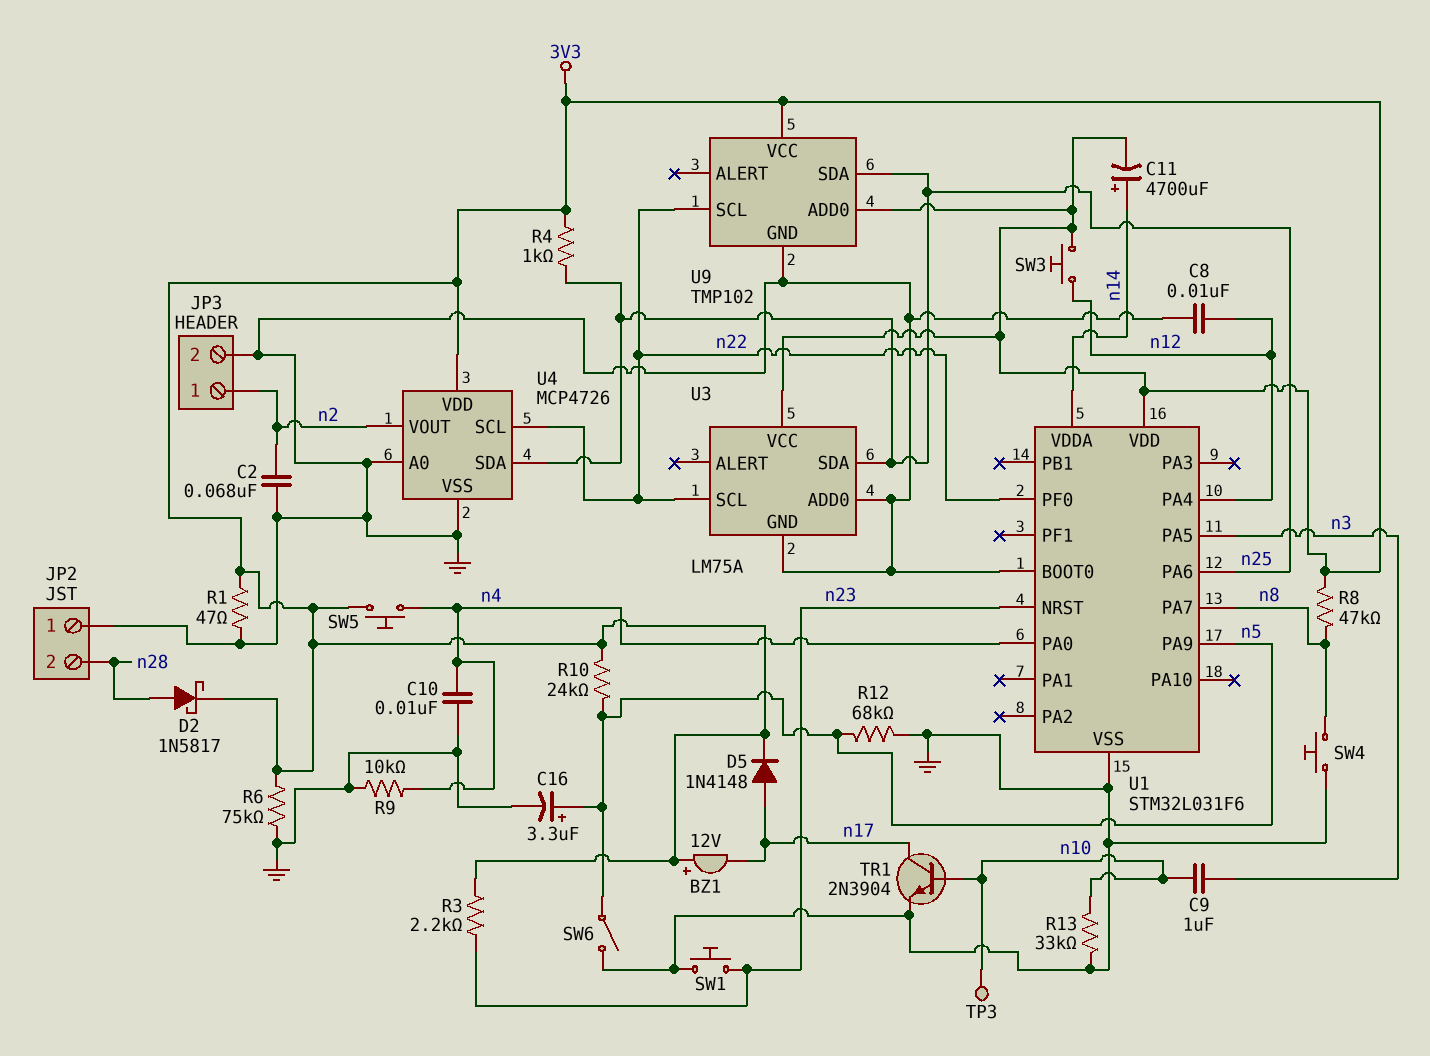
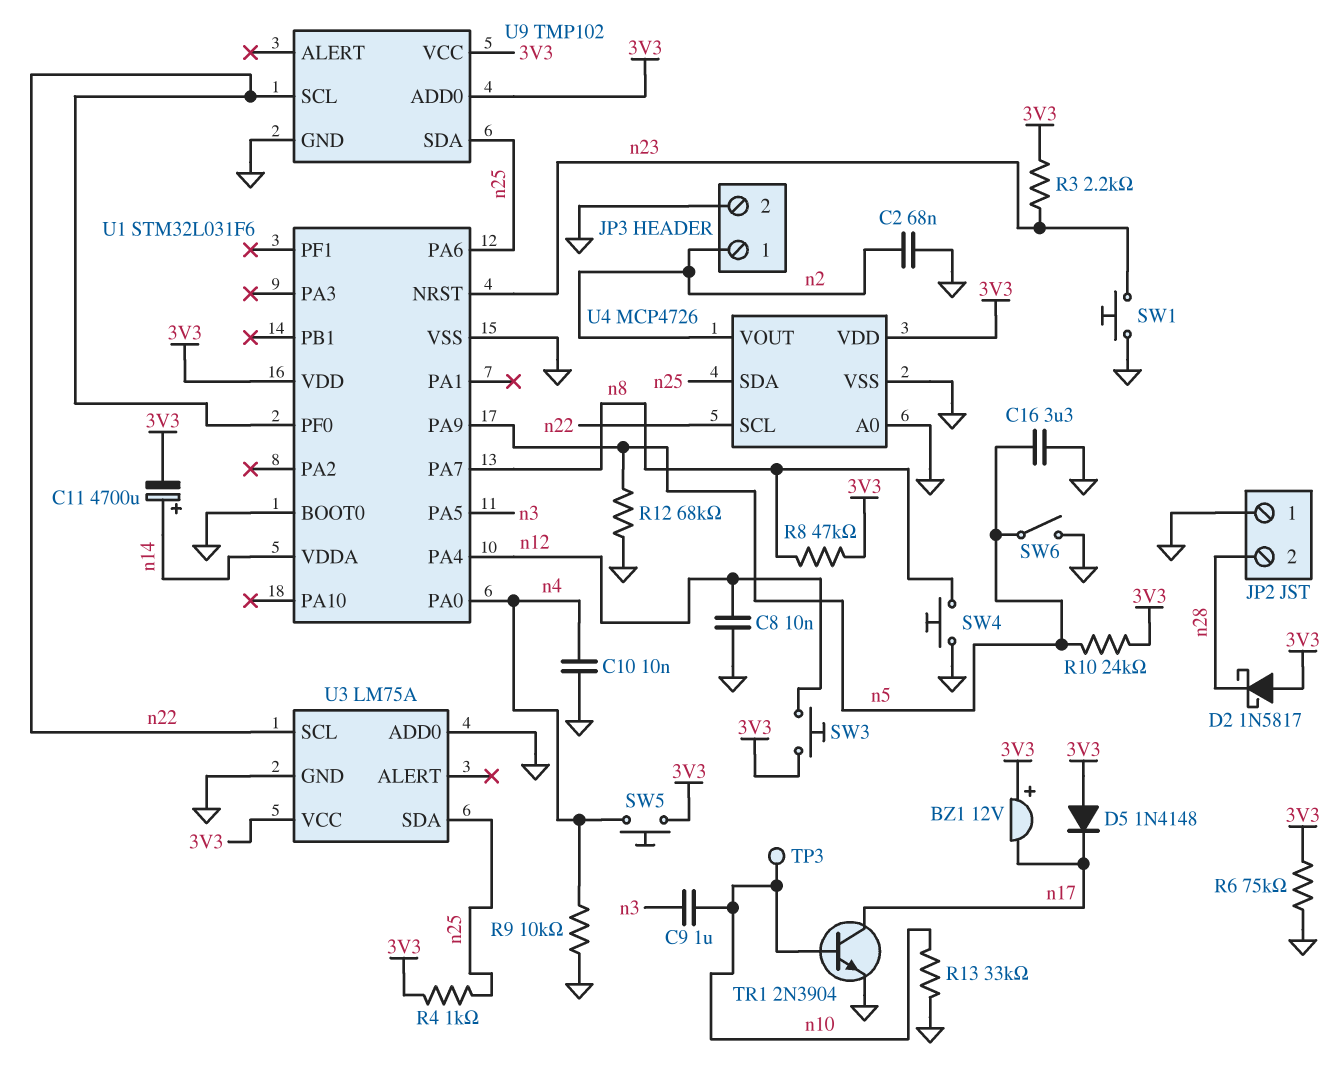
C16: 3.3uF (plus n5, minus GND) -> 3.3uF (GND, n5)
D2: schottky 1N5817 (A n28, K 3V3) -> schottky 1N5817 (A 3V3, K n28)
D5: diode 1N4148 (A n17, K 3V3) -> diode 1N4148 (A 3V3, K n17)
R1: 47 (3V3, GND) -> none

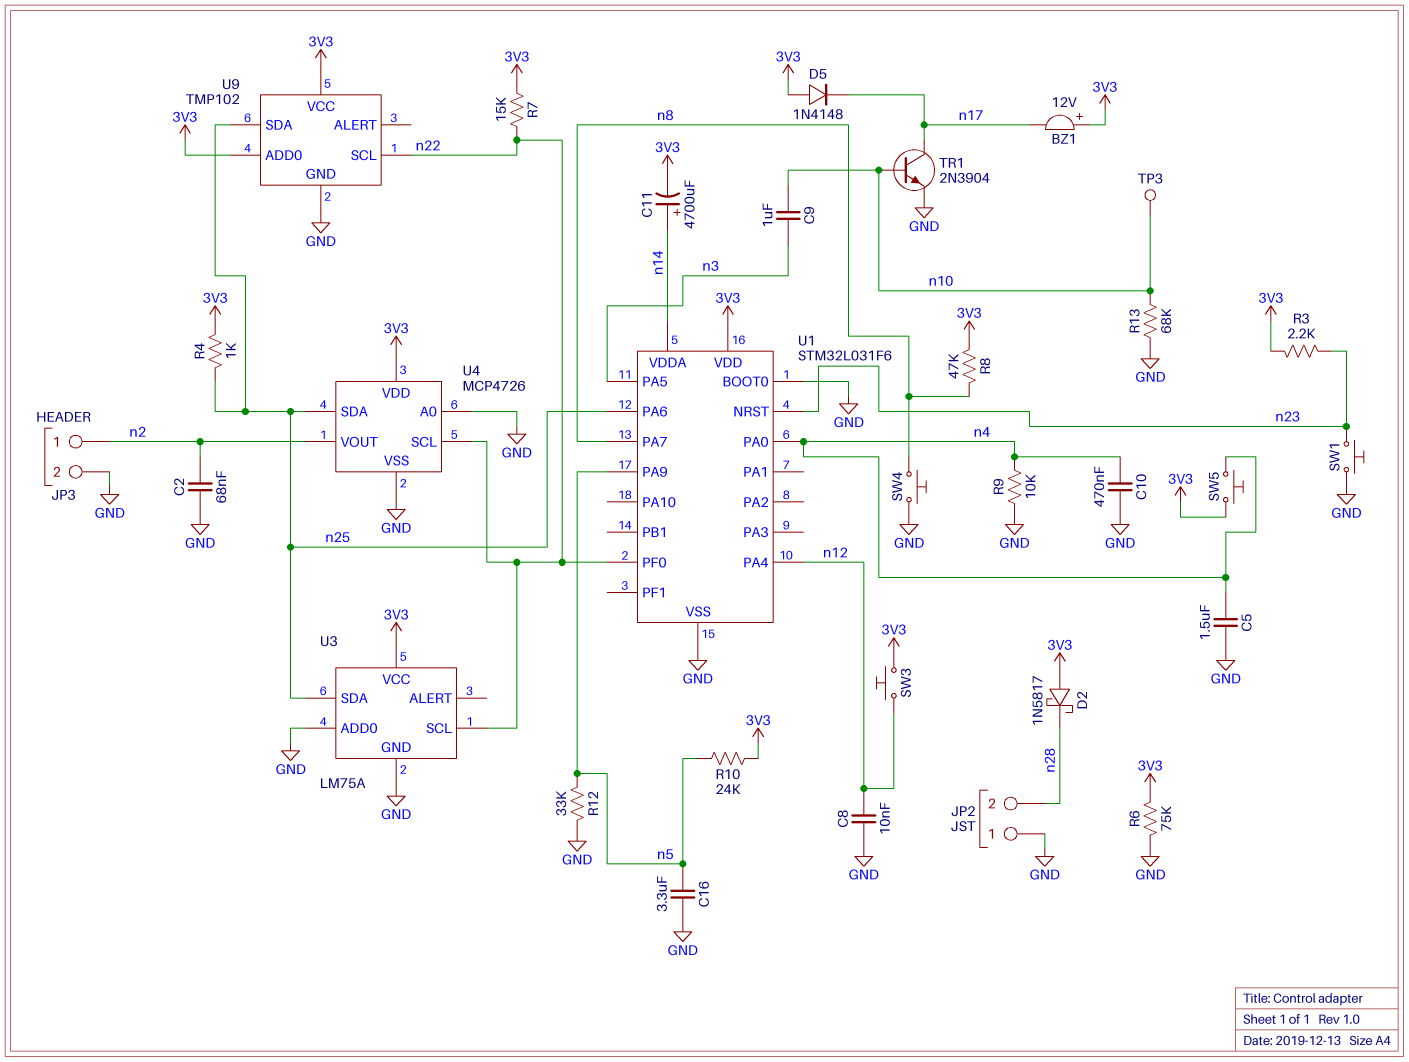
C5: none -> 1.5uF (GND, n4)
C10: 10nF (GND, n4) -> 470nF (GND, n4)
R7: none -> 15k (3V3, n22)
R12: 68k (GND, n5) -> 33k (GND, n5)
R13: 33k (GND, n10) -> 68k (GND, n10)
SW6: switch (GND, n5) -> none

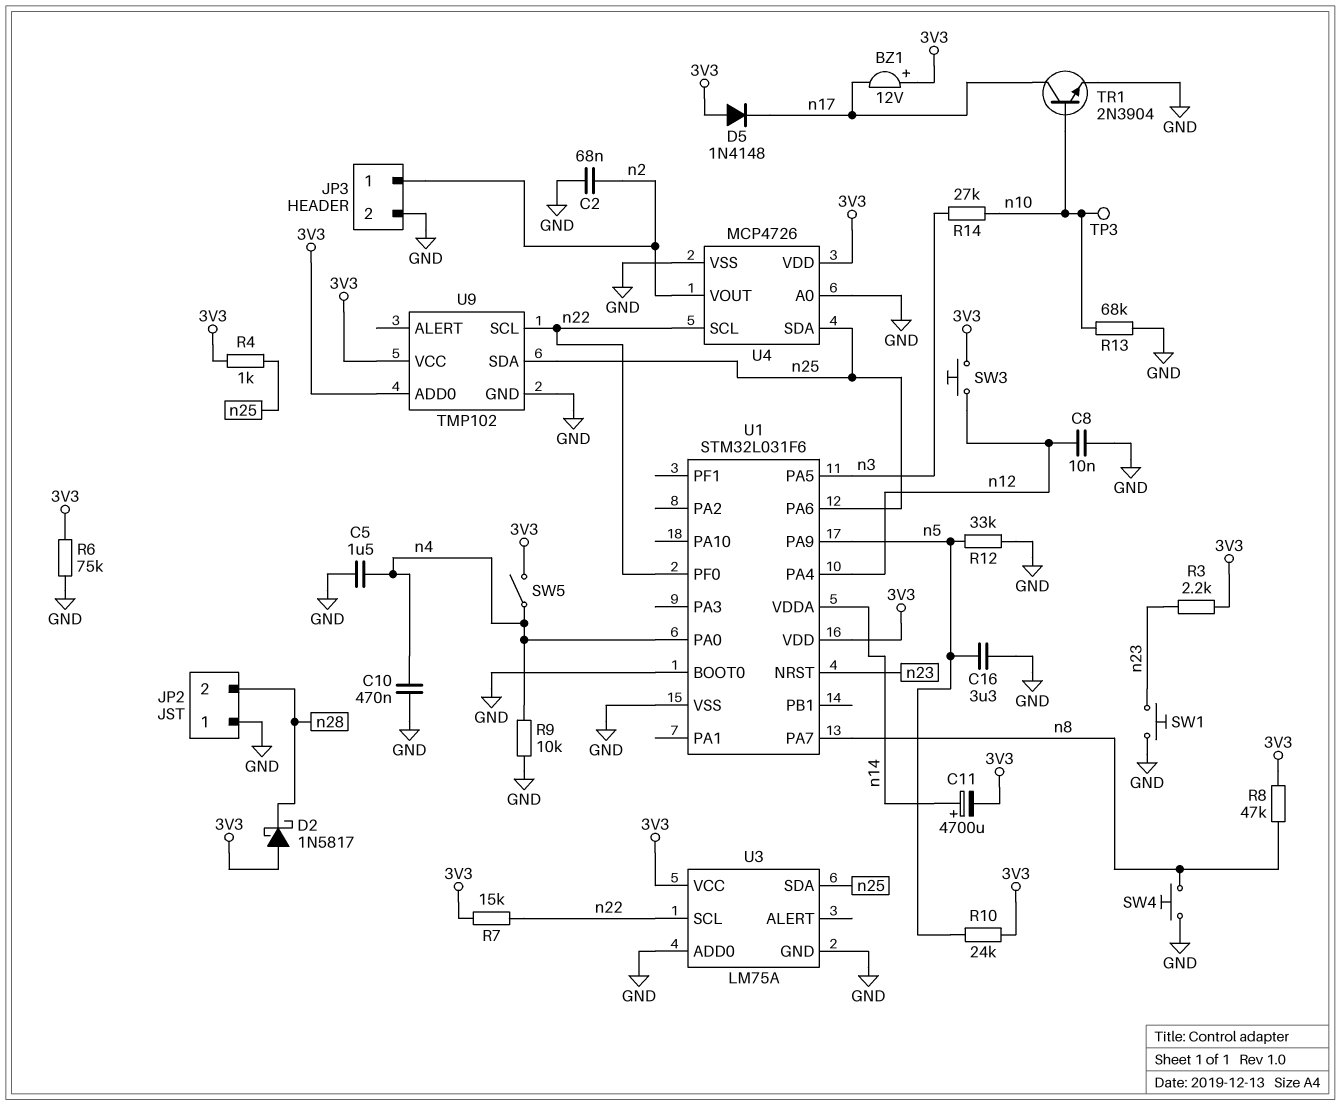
C9: 1uF (n3, n10) -> none
R14: none -> 27k (n3, n10)
SW5: button (3V3, n4) -> switch (3V3, n4)

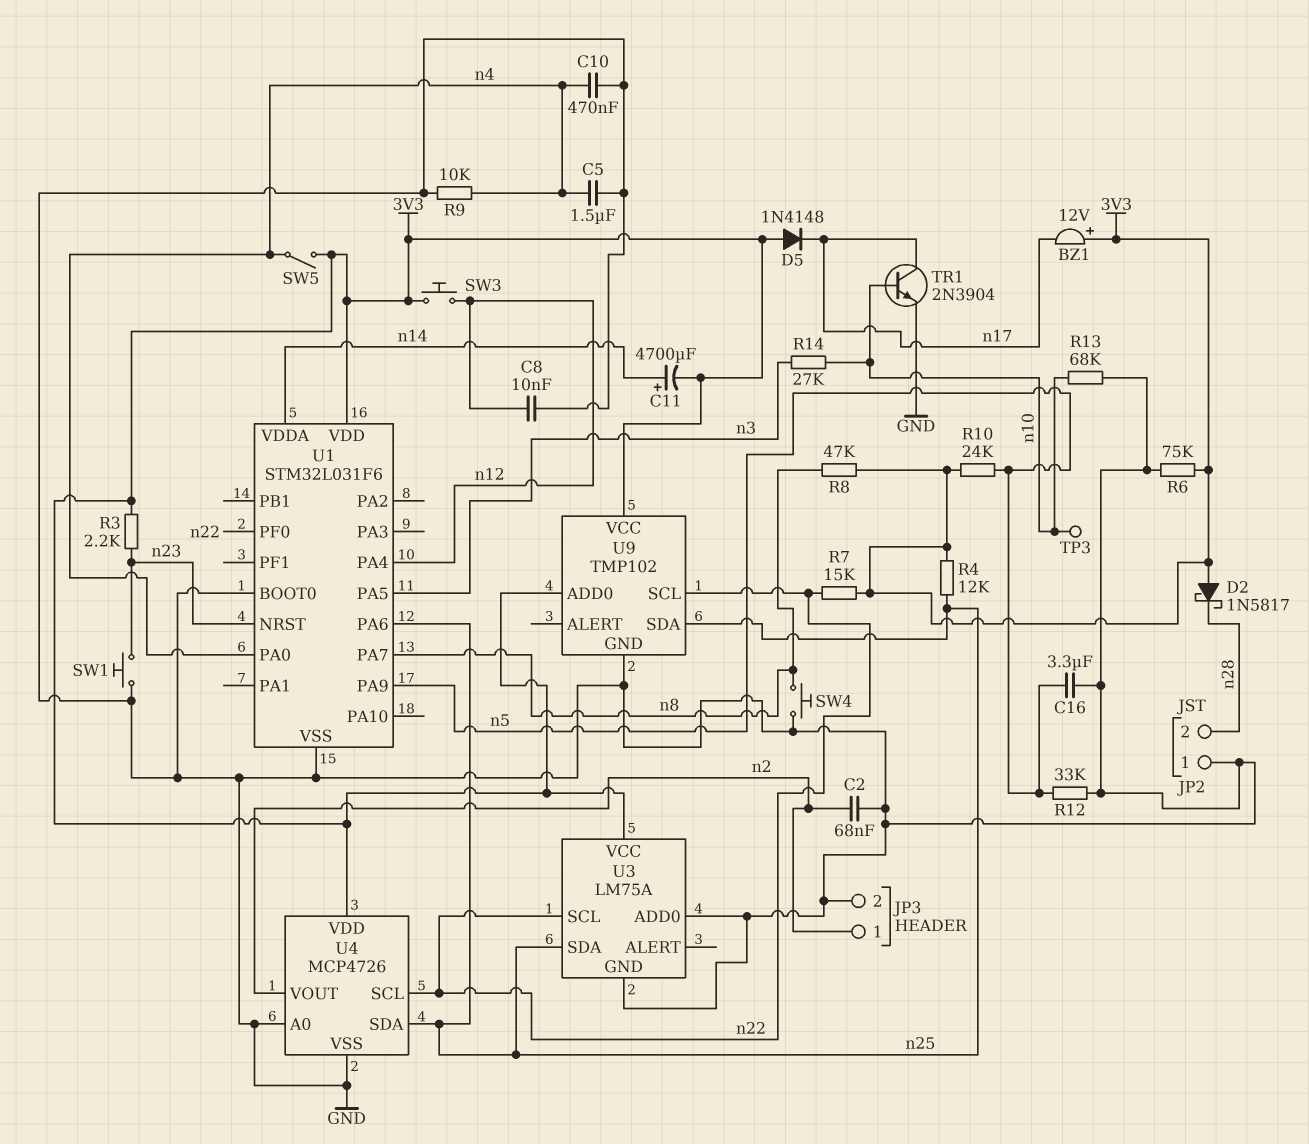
R4: 1k (3V3, n25) -> 12k (3V3, n25)

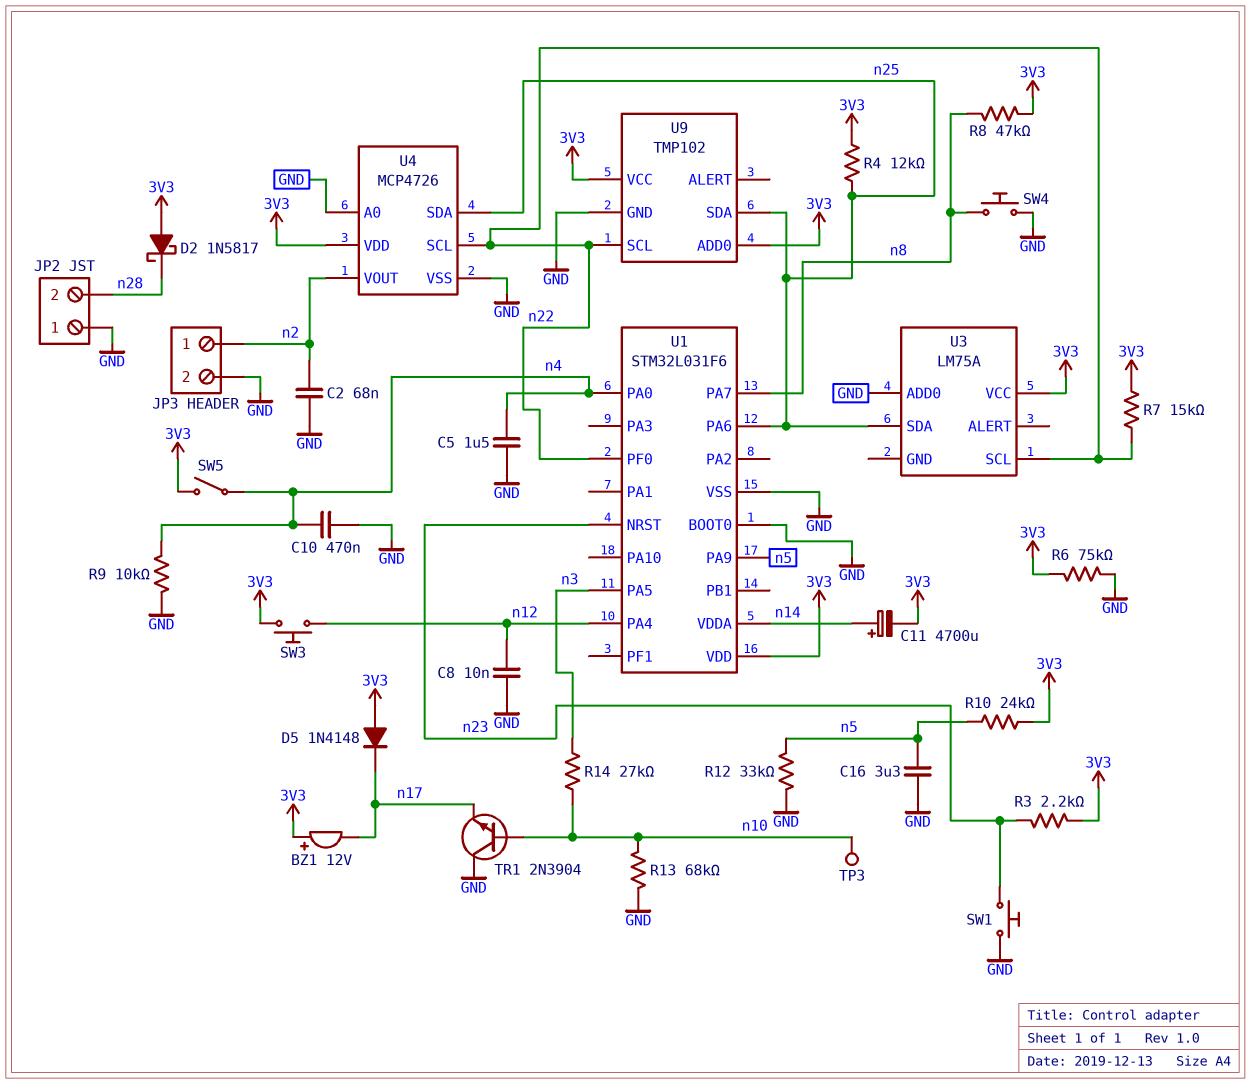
TR1: NPN 2N3904 (B n10, C n17, E GND) -> NPN 2N3904 (B n10, C GND, E n17)
U3 pin GND: GND -> none

